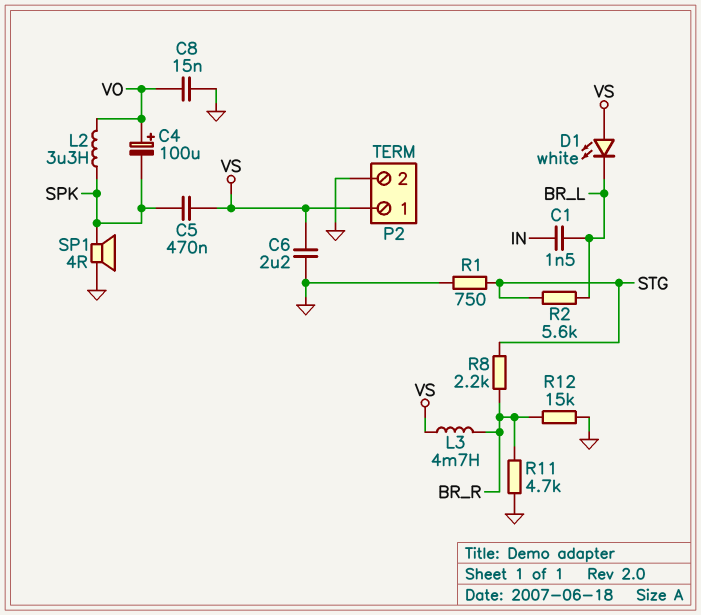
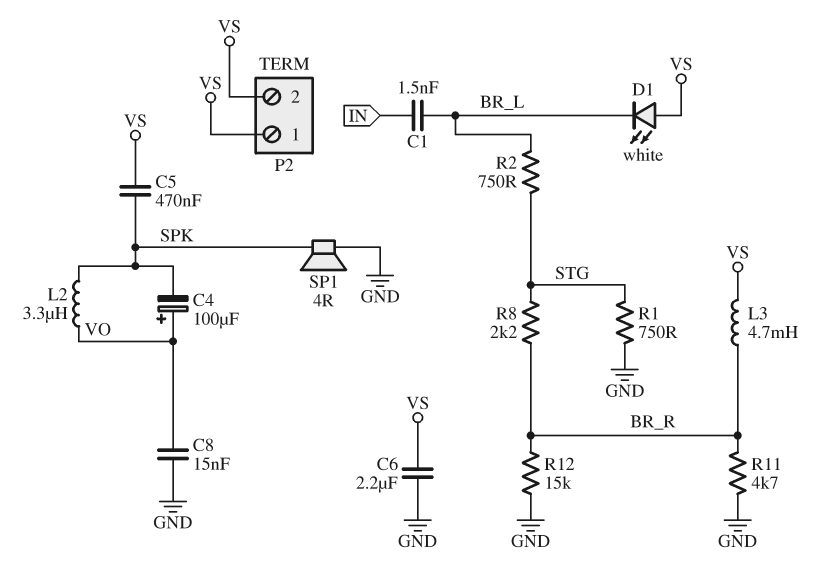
P2 pin 2: GND -> VS
R2: 5.6k (BR_L, STG) -> 750 (BR_L, STG)

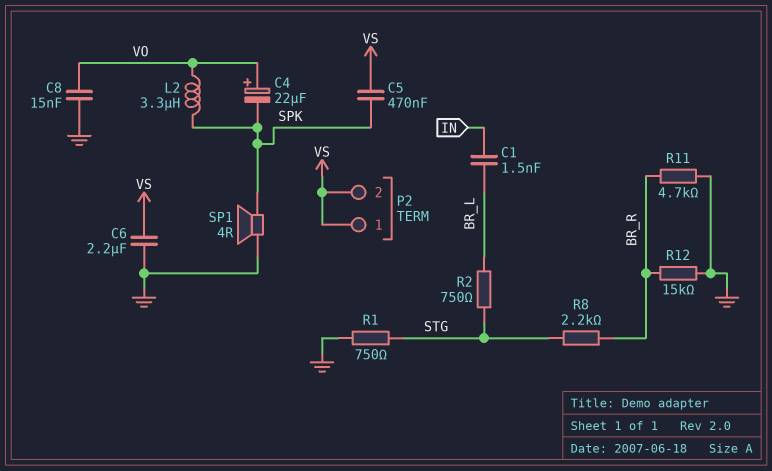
C4: 100uF (plus VO, minus SPK) -> 22uF (plus VO, minus SPK)
D1: LED white (A VS, K BR_L) -> none
L3: 4.7mH (BR_R, VS) -> none

